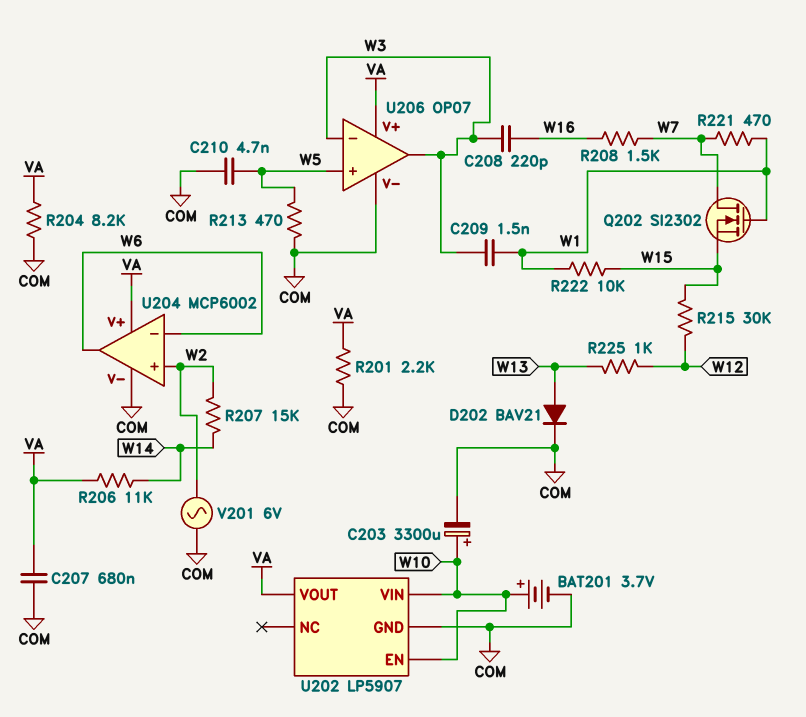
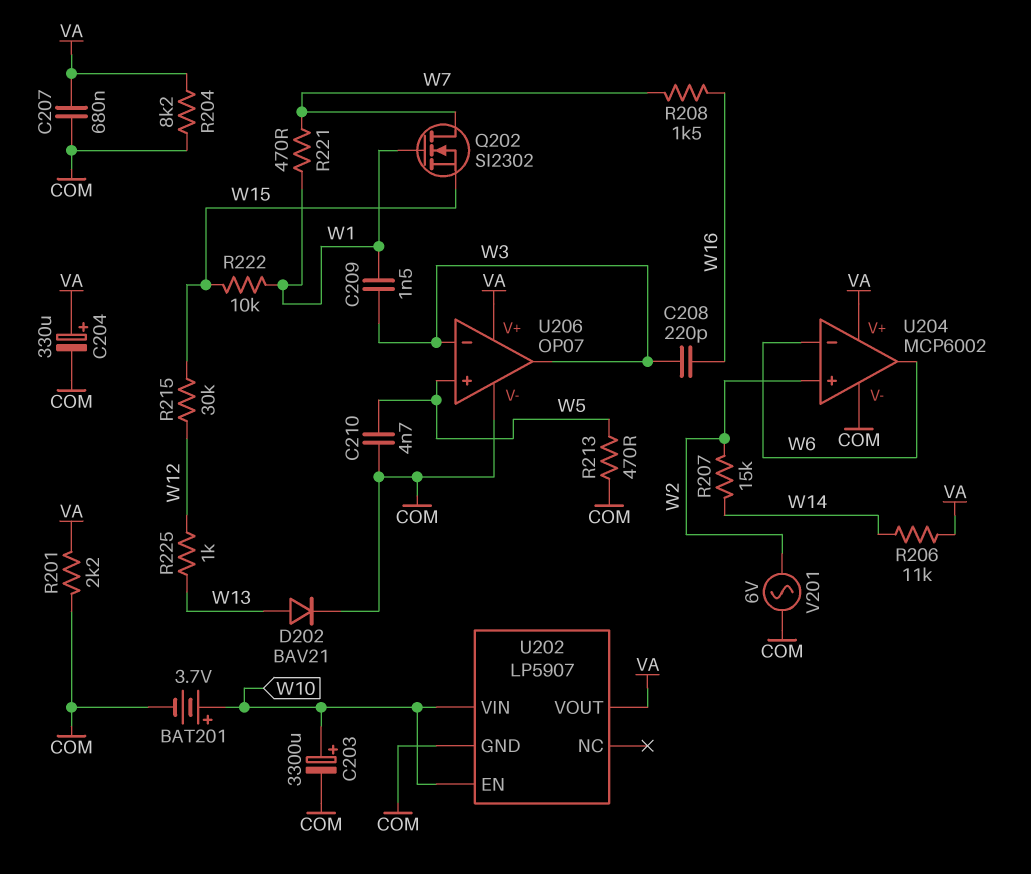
C204: none -> 330uF (plus VA, minus COM)

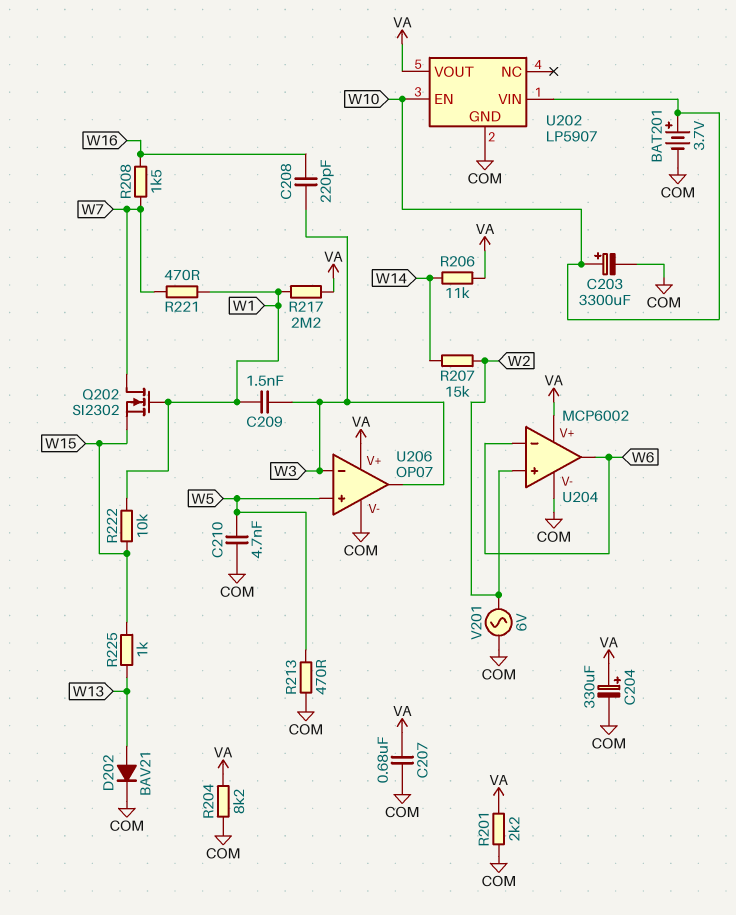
R215: 30k (W12, W15) -> none
R217: none -> 2.2M (VA, W1)
R225: 1k (W12, W13) -> 1k (W13, W15)

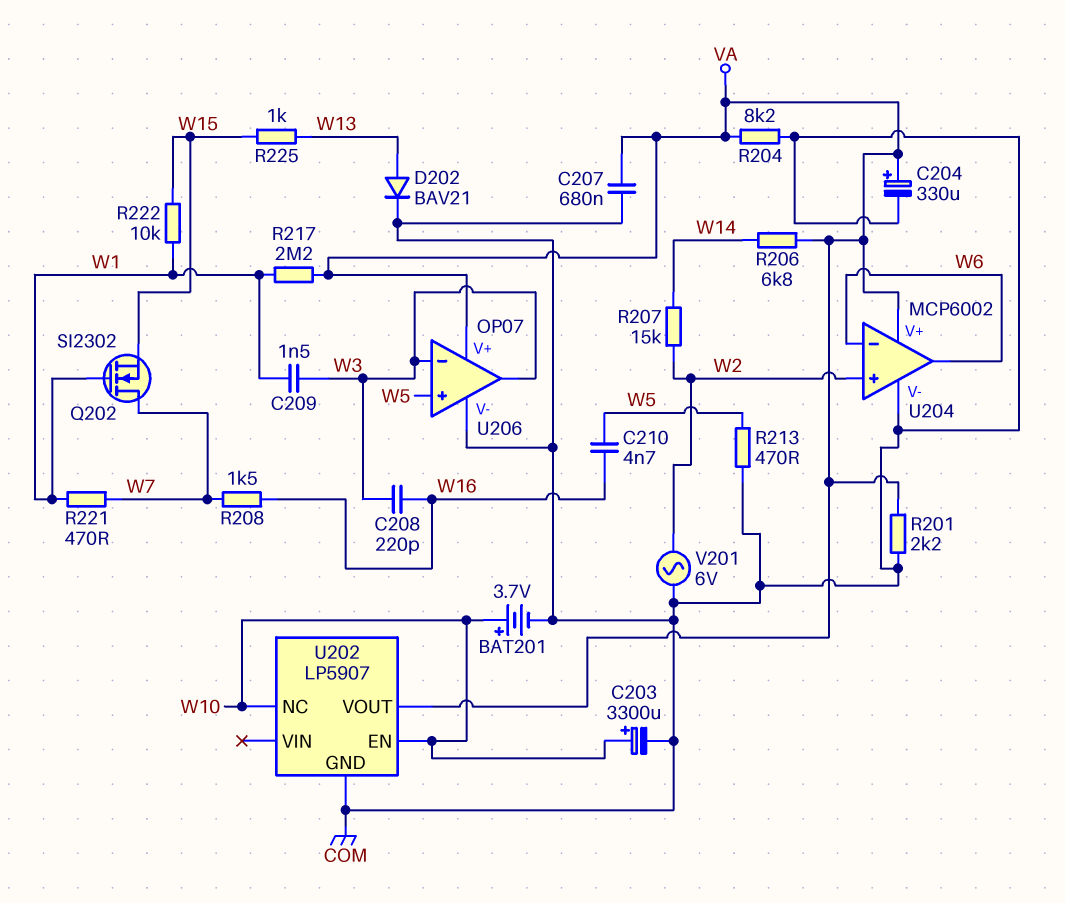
C210: 4.7nF (COM, W5) -> 4.7nF (W5, W16)
R206: 11k (VA, W14) -> 6.8k (VA, W14)
U202 pin NC: none -> W10
U202 pin VIN: W10 -> none

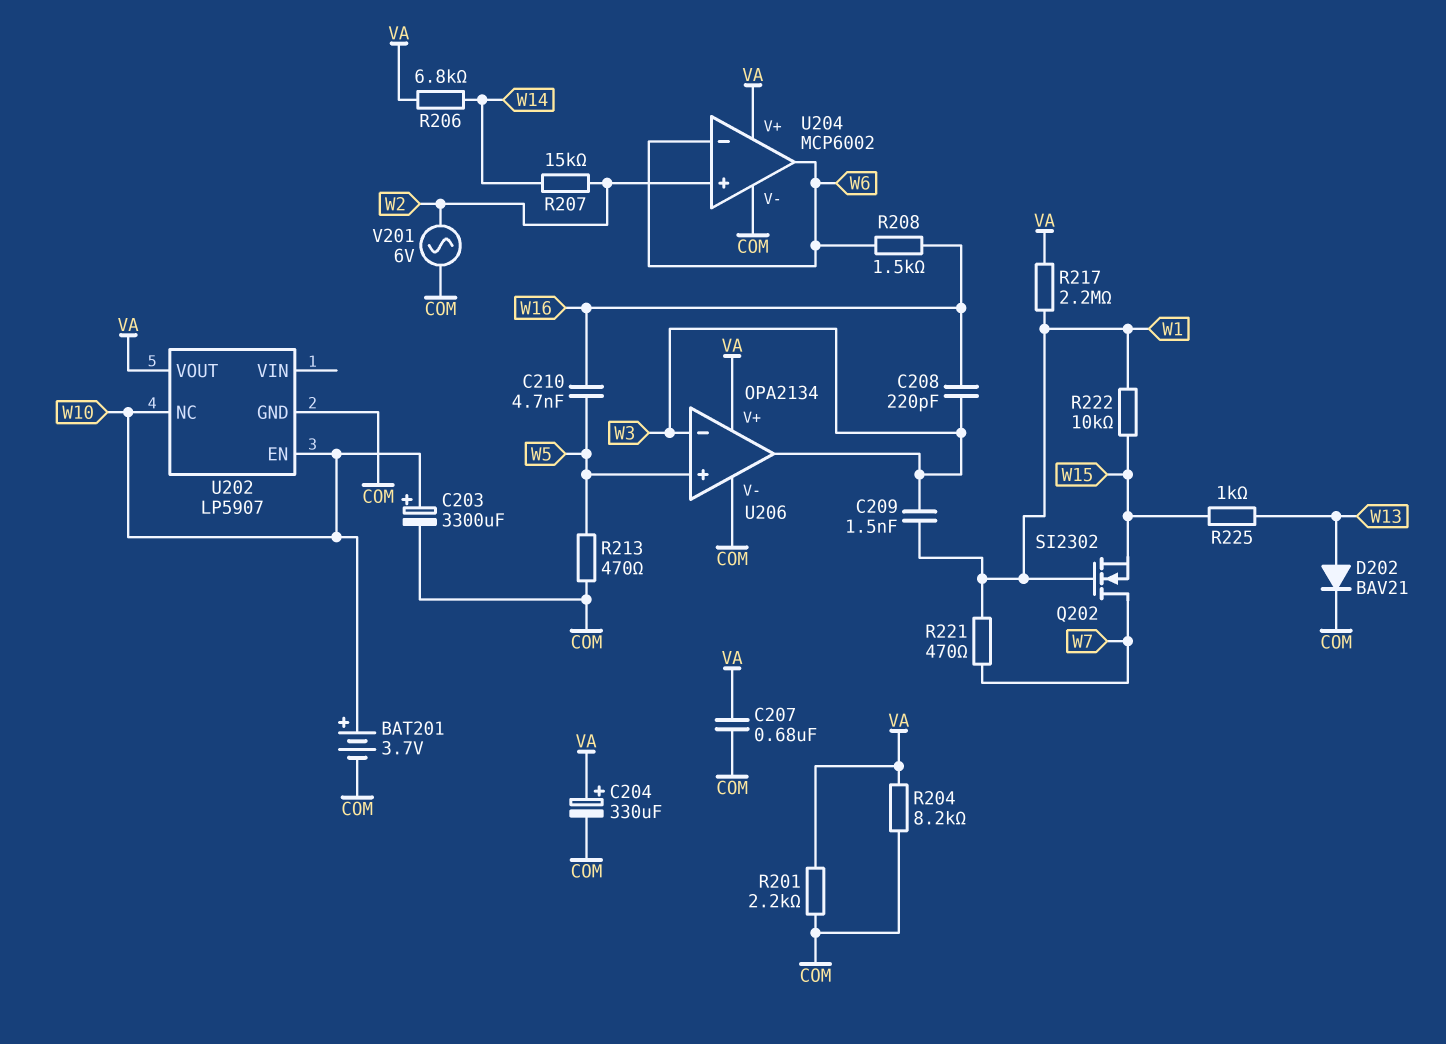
R208: 1.5k (W7, W16) -> 1.5k (W6, W16)
U206: OP07 -> OPA2134

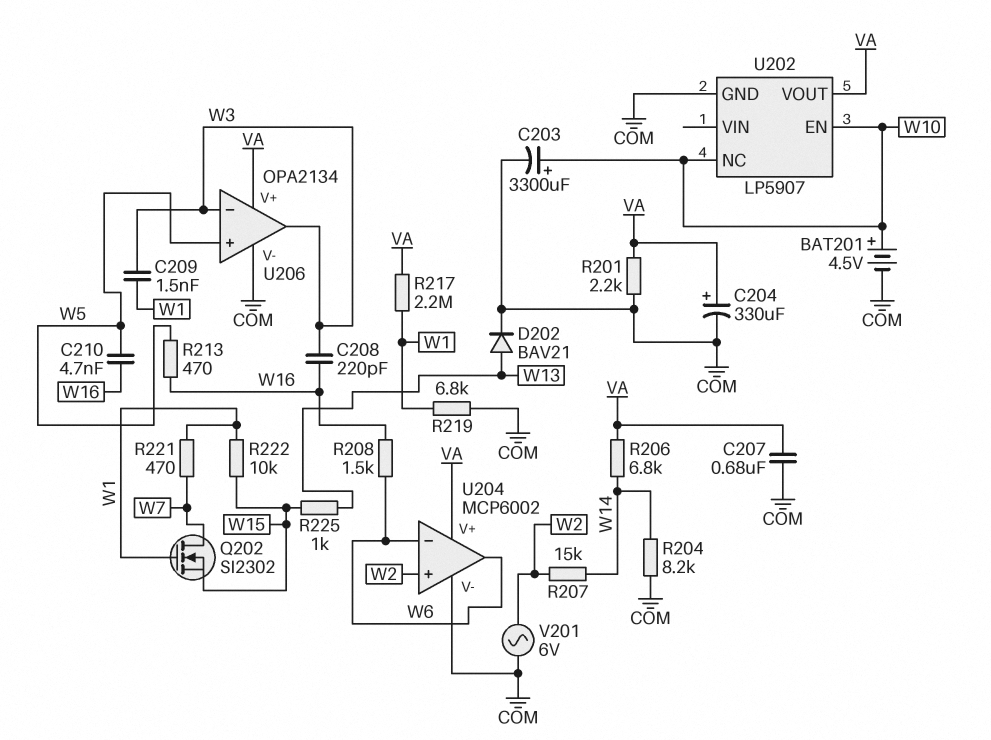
BAT201: 3.7V (plus W10, minus COM) -> 4.5V (plus W10, minus COM)
R204: 8.2k (COM, VA) -> 8.2k (COM, W14)
R213: 470 (COM, W5) -> 470 (W5, W16)
R219: none -> 6.8k (COM, W1)

